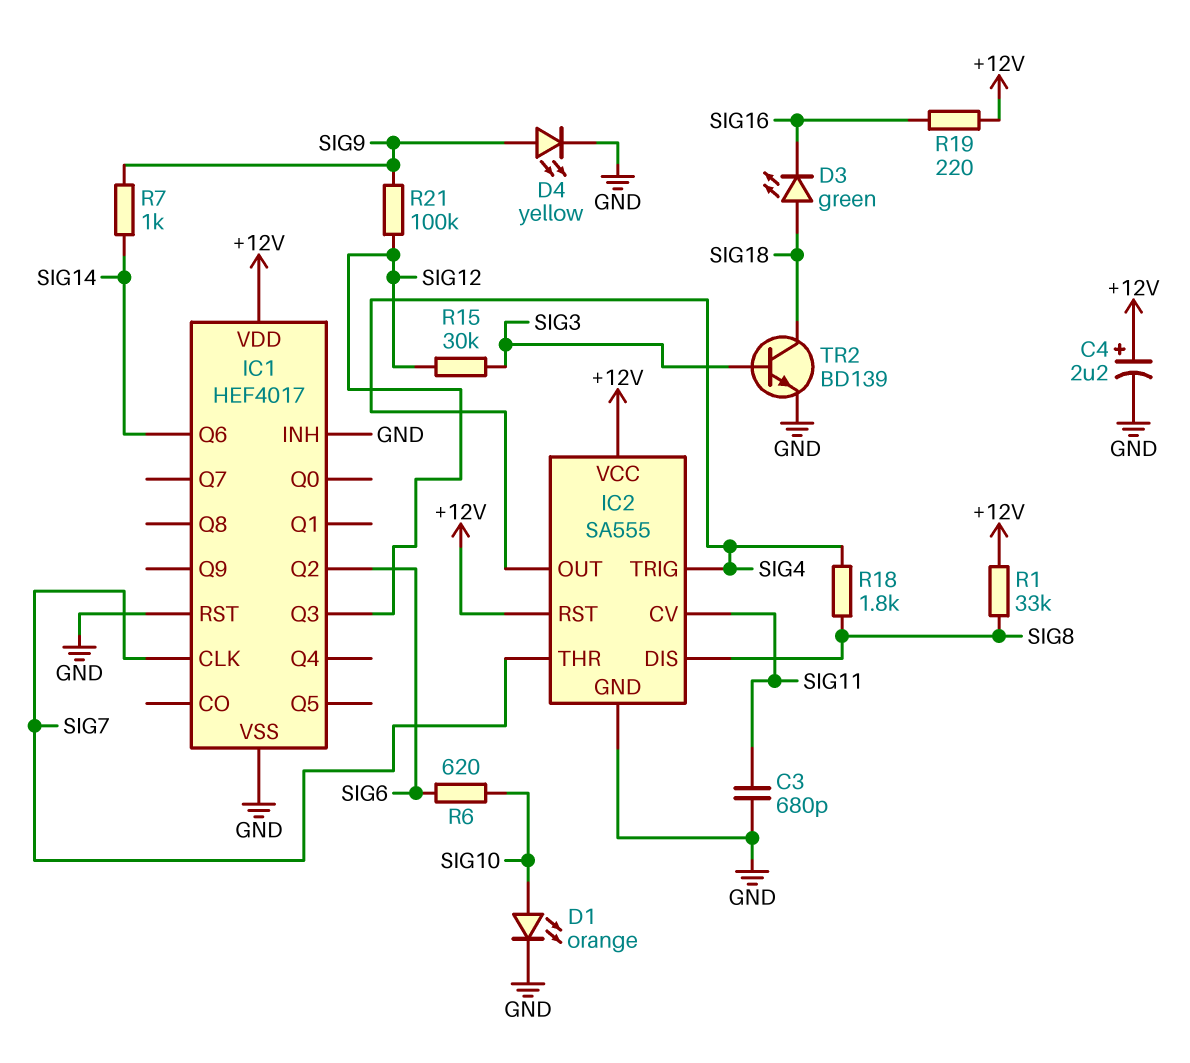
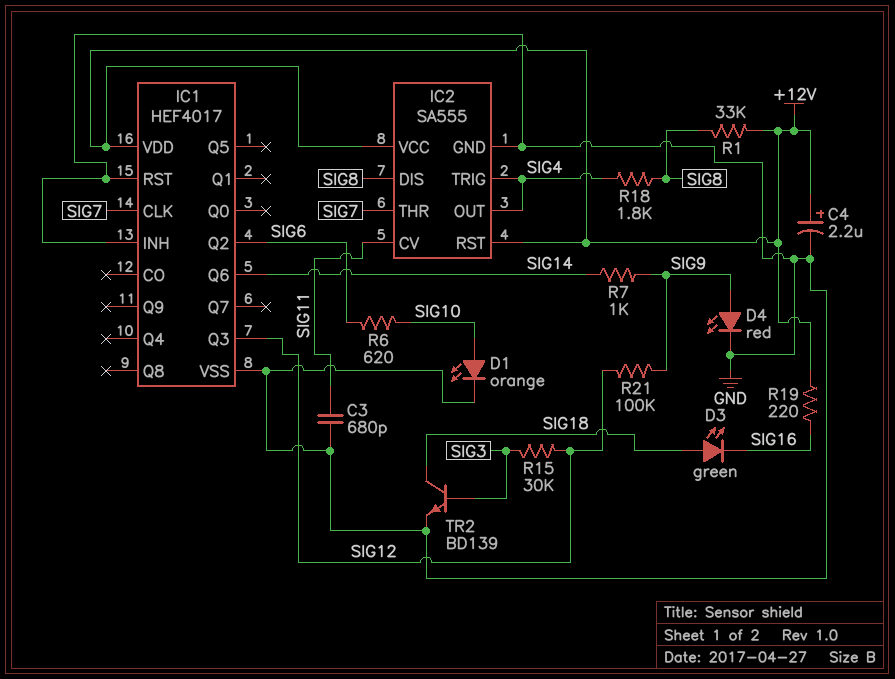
D4: LED yellow (A SIG9, K GND) -> LED red (A SIG9, K GND)

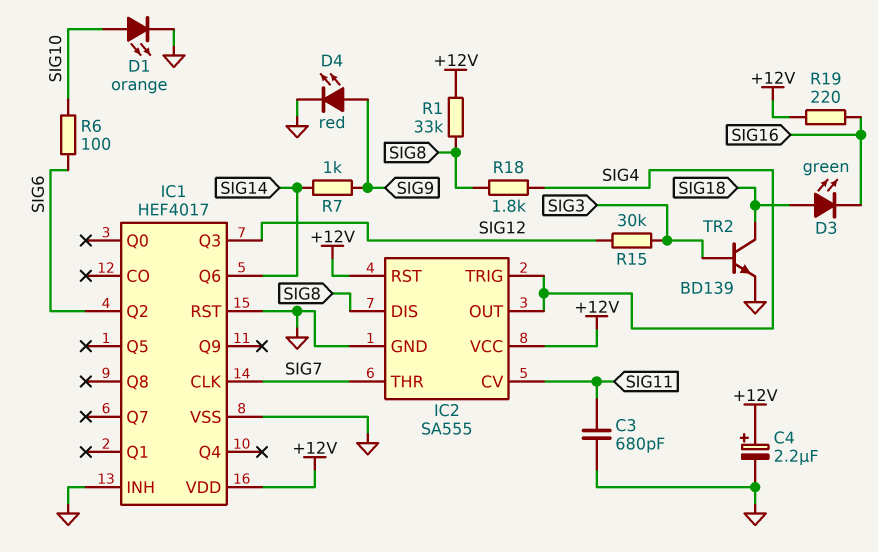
R6: 620 (SIG6, SIG10) -> 100 (SIG6, SIG10)
R21: 100k (SIG9, SIG12) -> none

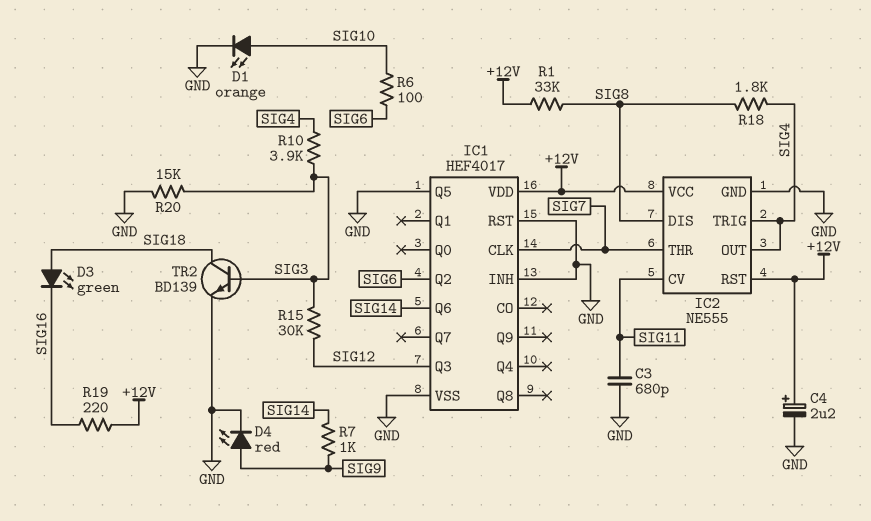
IC1 pin Q5: none -> GND
IC2: SA555 -> NE555
R10: none -> 3.9k (SIG3, SIG4)
R20: none -> 15k (GND, SIG3)

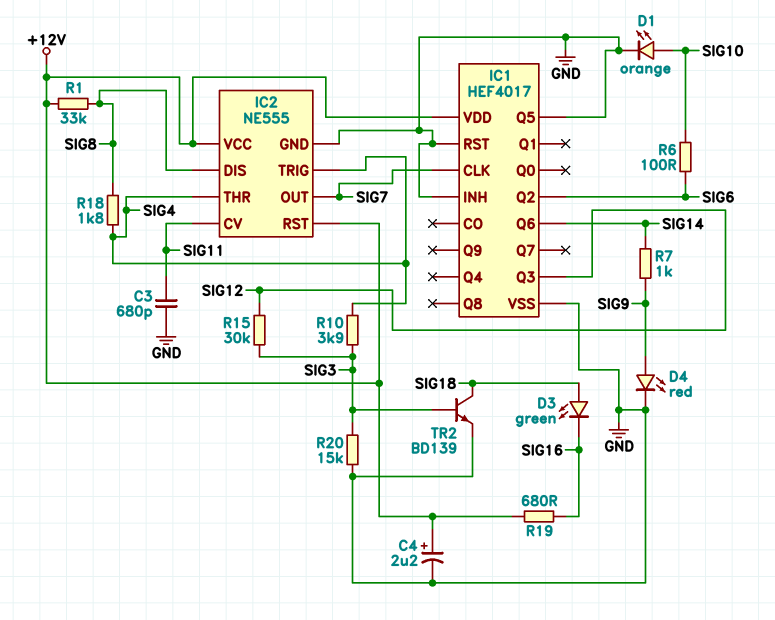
IC2 pin OUT: SIG4 -> SIG7
IC2 pin THR: SIG7 -> SIG4
R19: 220 (+12V, SIG16) -> 680 (+12V, SIG16)

